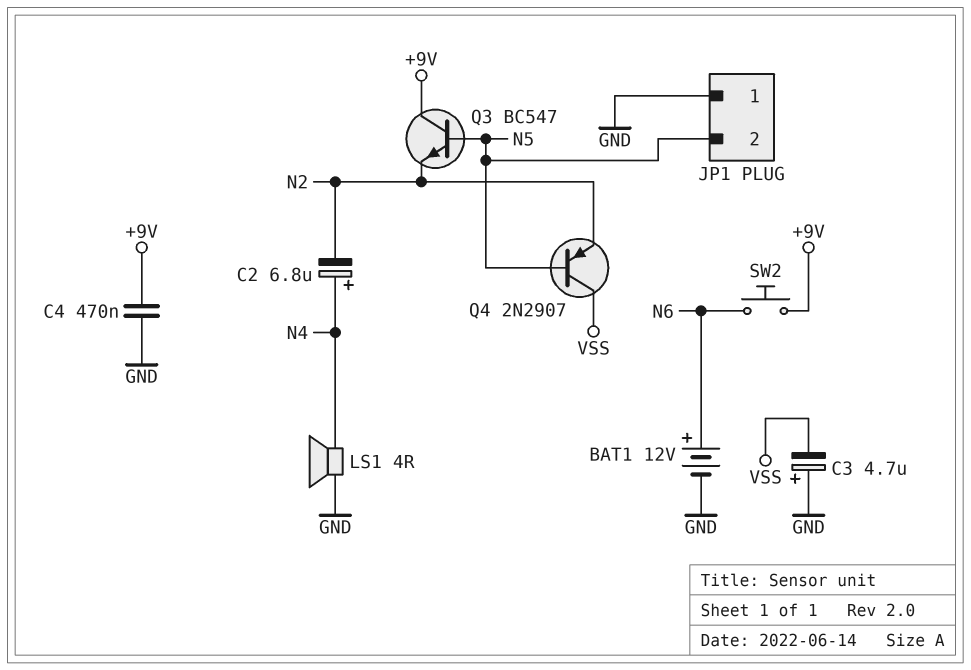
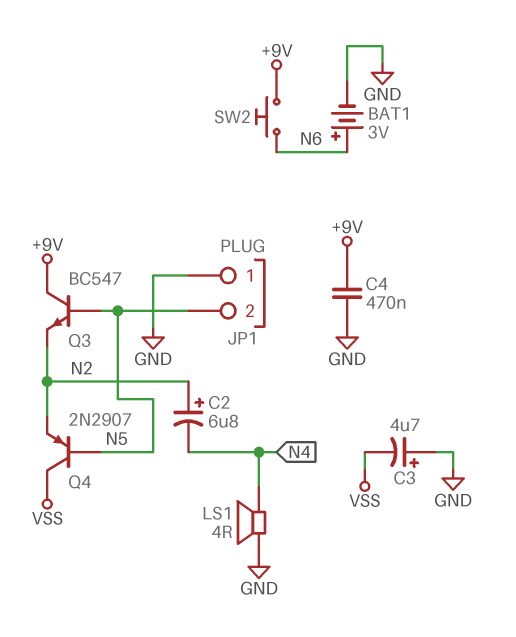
BAT1: 12V (plus N6, minus GND) -> 3V (plus N6, minus GND)
C2: 6.8uF (plus N4, minus N2) -> 6.8uF (plus N2, minus N4)

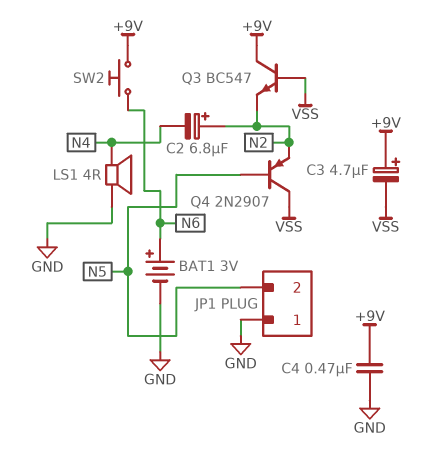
C3: 4.7uF (plus GND, minus VSS) -> 4.7uF (plus +9V, minus VSS)
Q3: NPN BC547 (B N5, C +9V, E N2) -> NPN BC547 (B VSS, C +9V, E N2)

